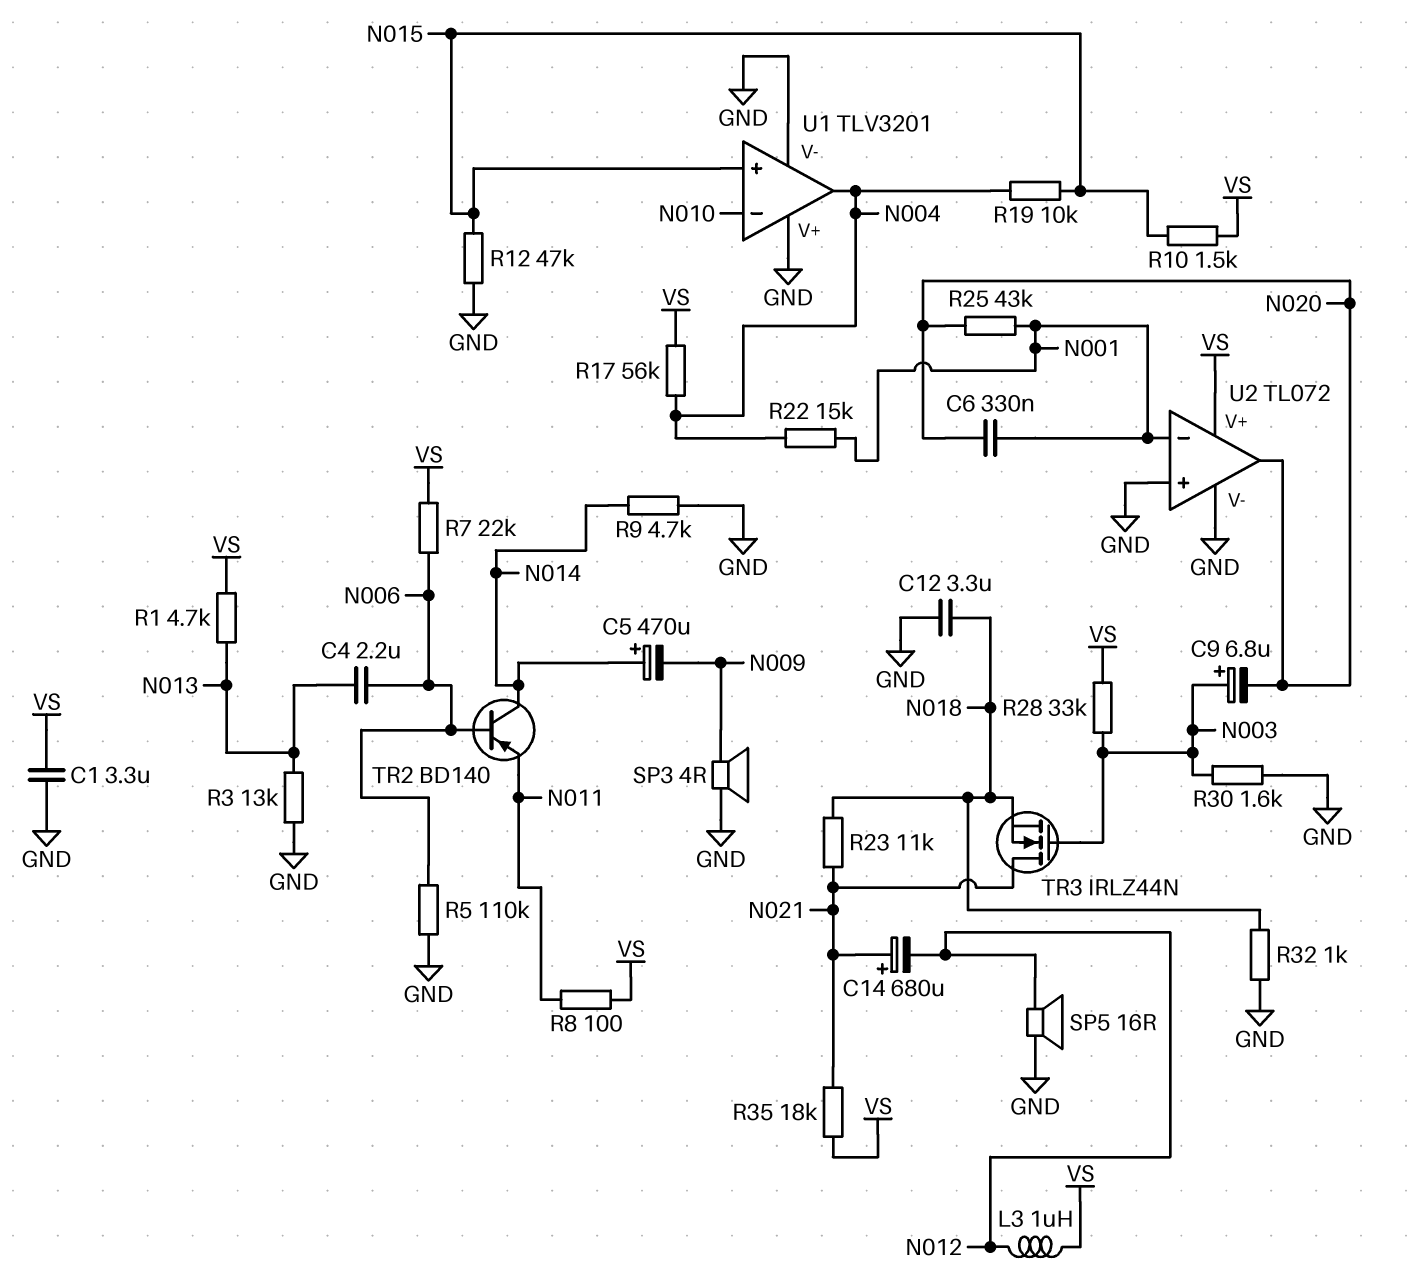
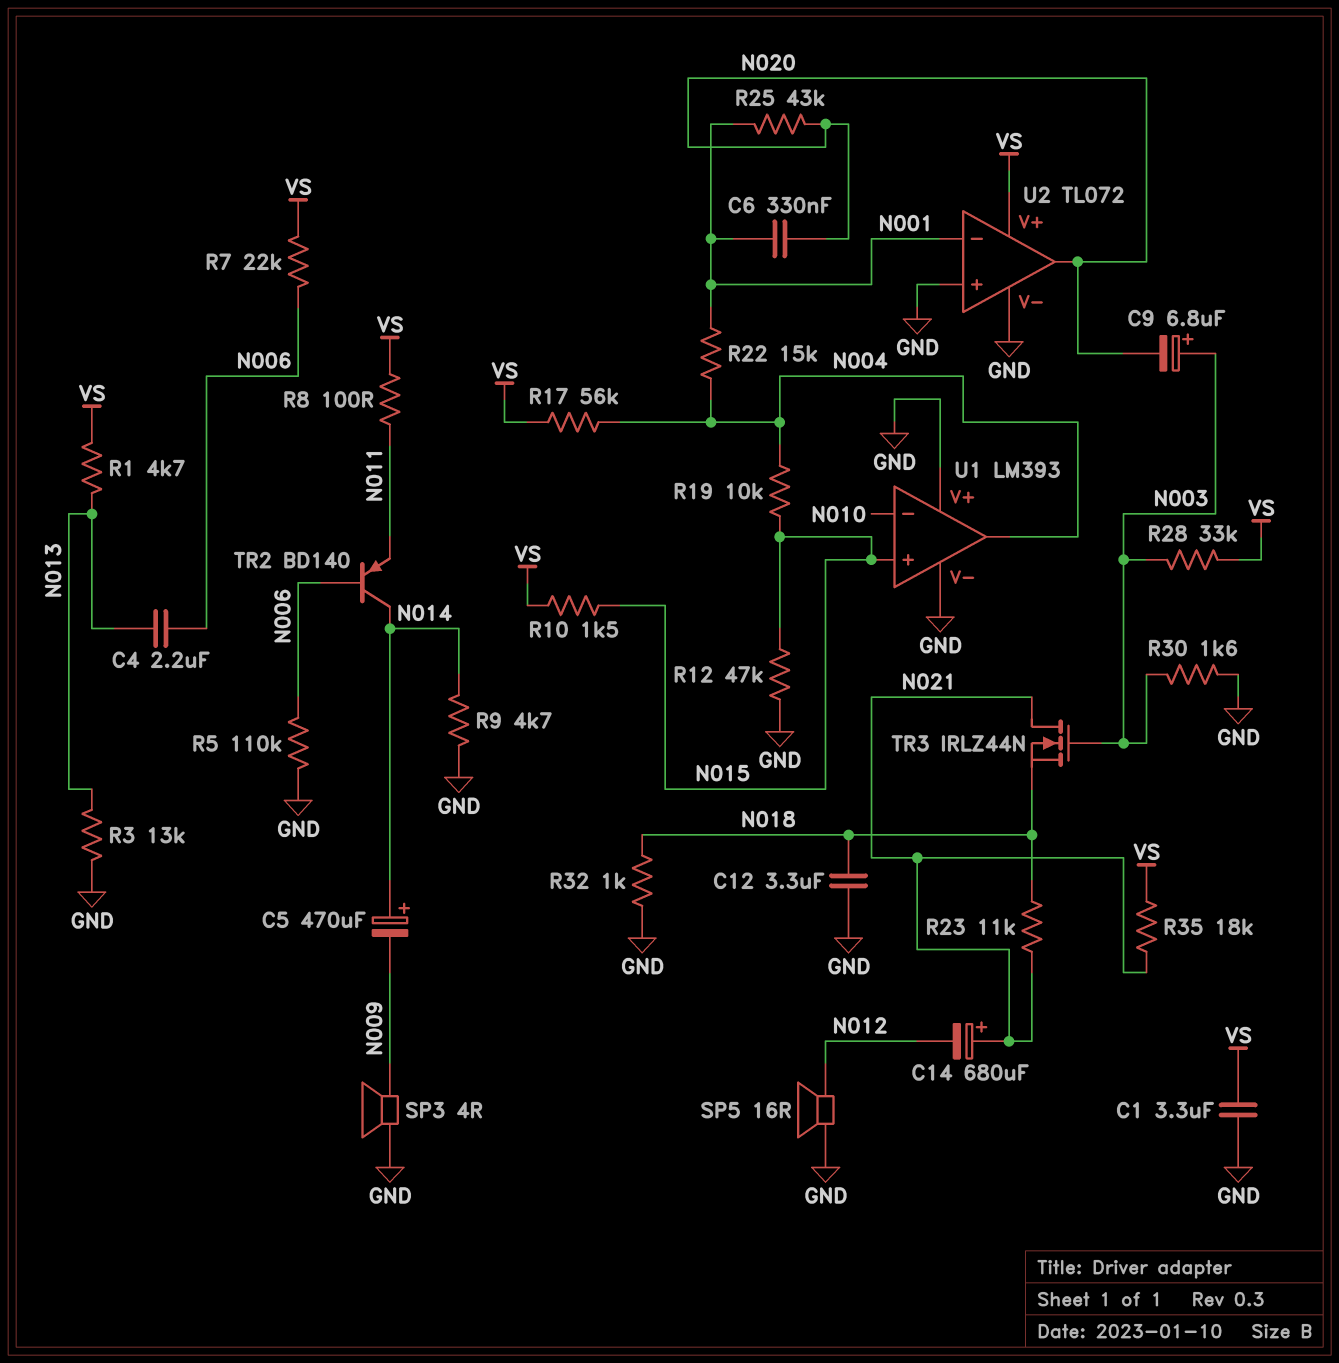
L3: 1uH (N012, VS) -> none
U1: TLV3201 -> LM393

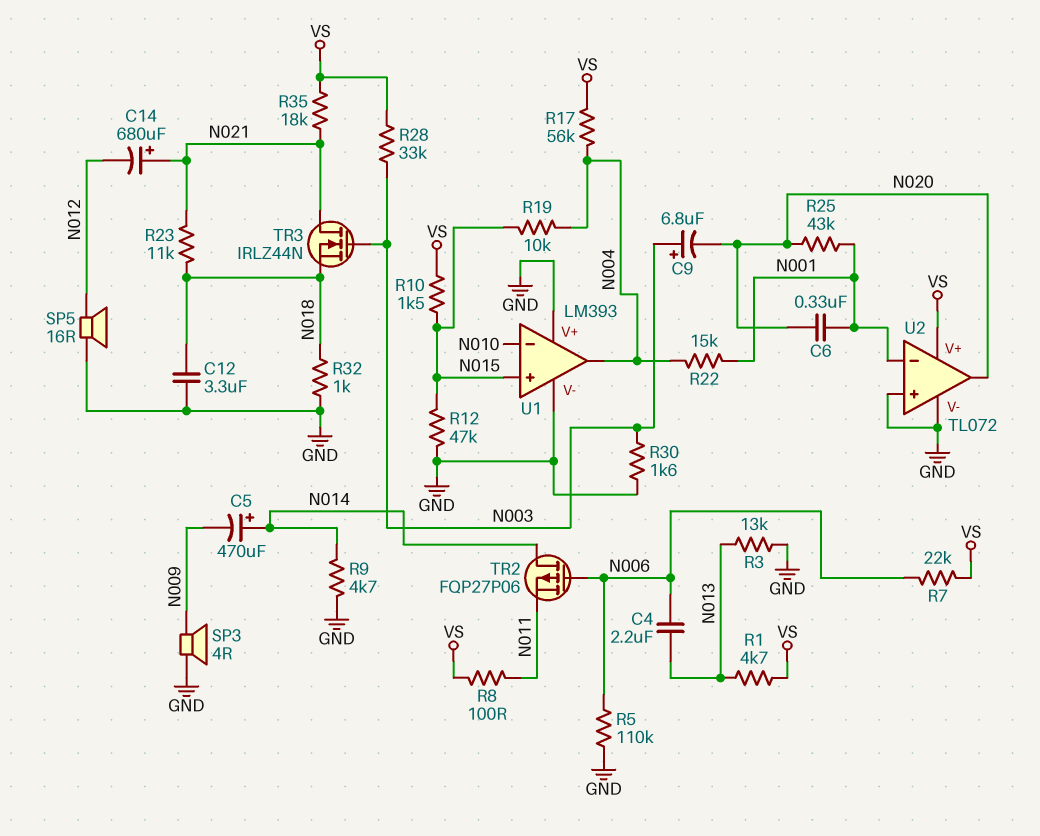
C1: 3.3uF (GND, VS) -> none
TR2: PNP BD140 (B N006, C N014, E N011) -> PMOS FQP27P06 (G N006, D N014, S N011)

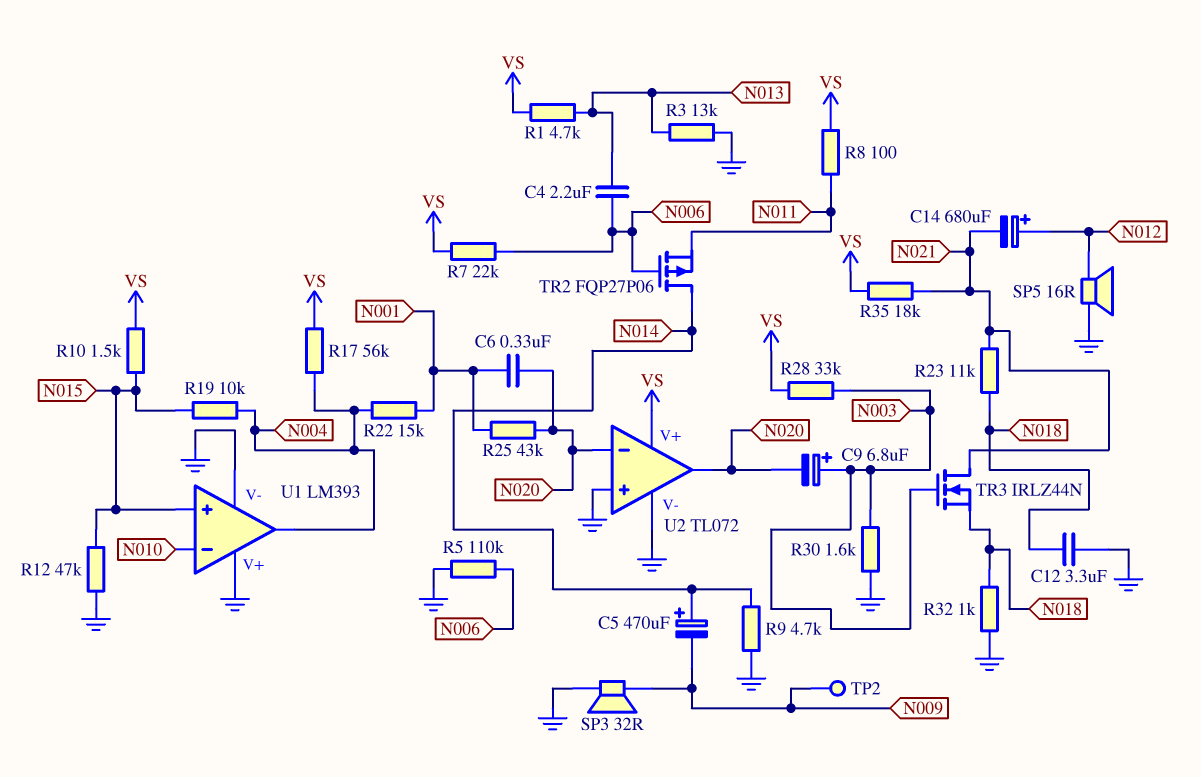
C14: 680uF (plus N021, minus N012) -> 680uF (plus N012, minus N021)
SP3: speaker 4R (GND, N009) -> speaker 32R (GND, N009)
TP2: none -> test point (N009)
U2 pin in-: N001 -> N020

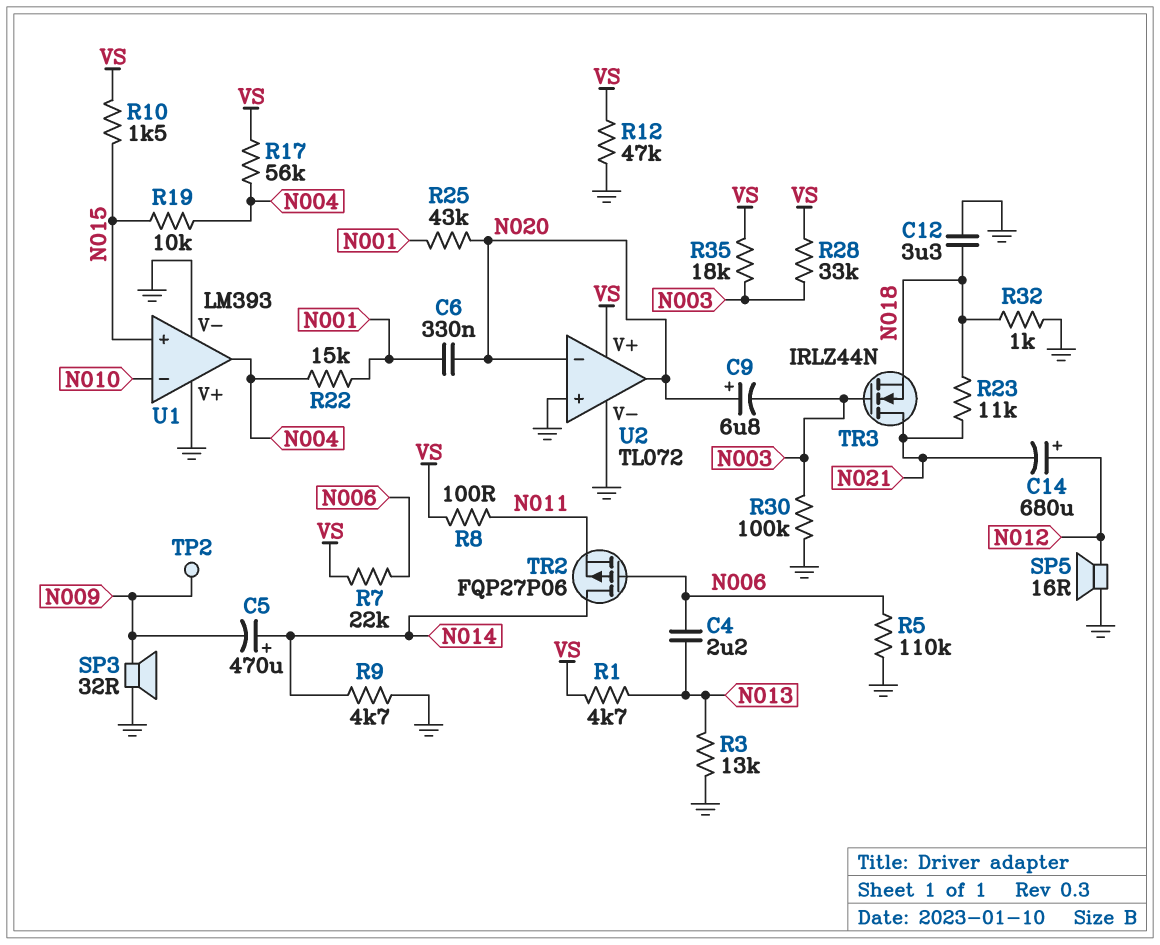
C9: 6.8uF (plus N003, minus N020) -> 6.8uF (plus N020, minus N003)
R12: 47k (GND, N015) -> 47k (GND, VS)
R30: 1.6k (GND, N003) -> 100k (GND, N003)
R35: 18k (N021, VS) -> 18k (N003, VS)

